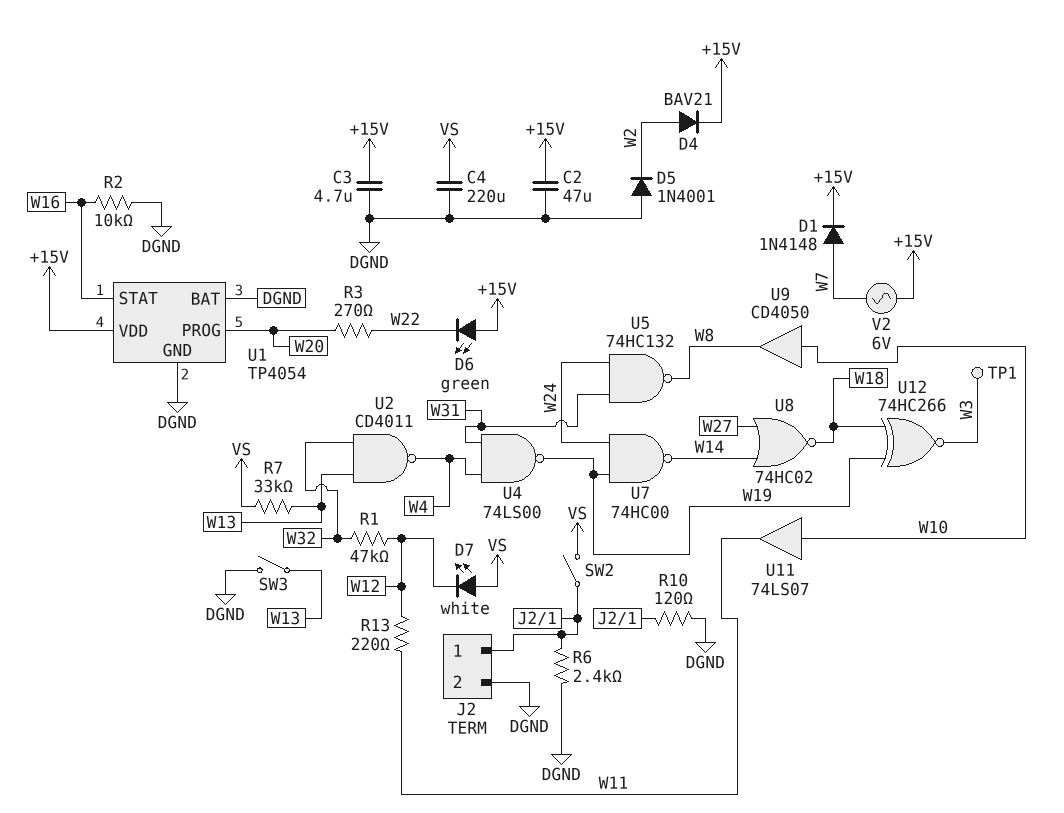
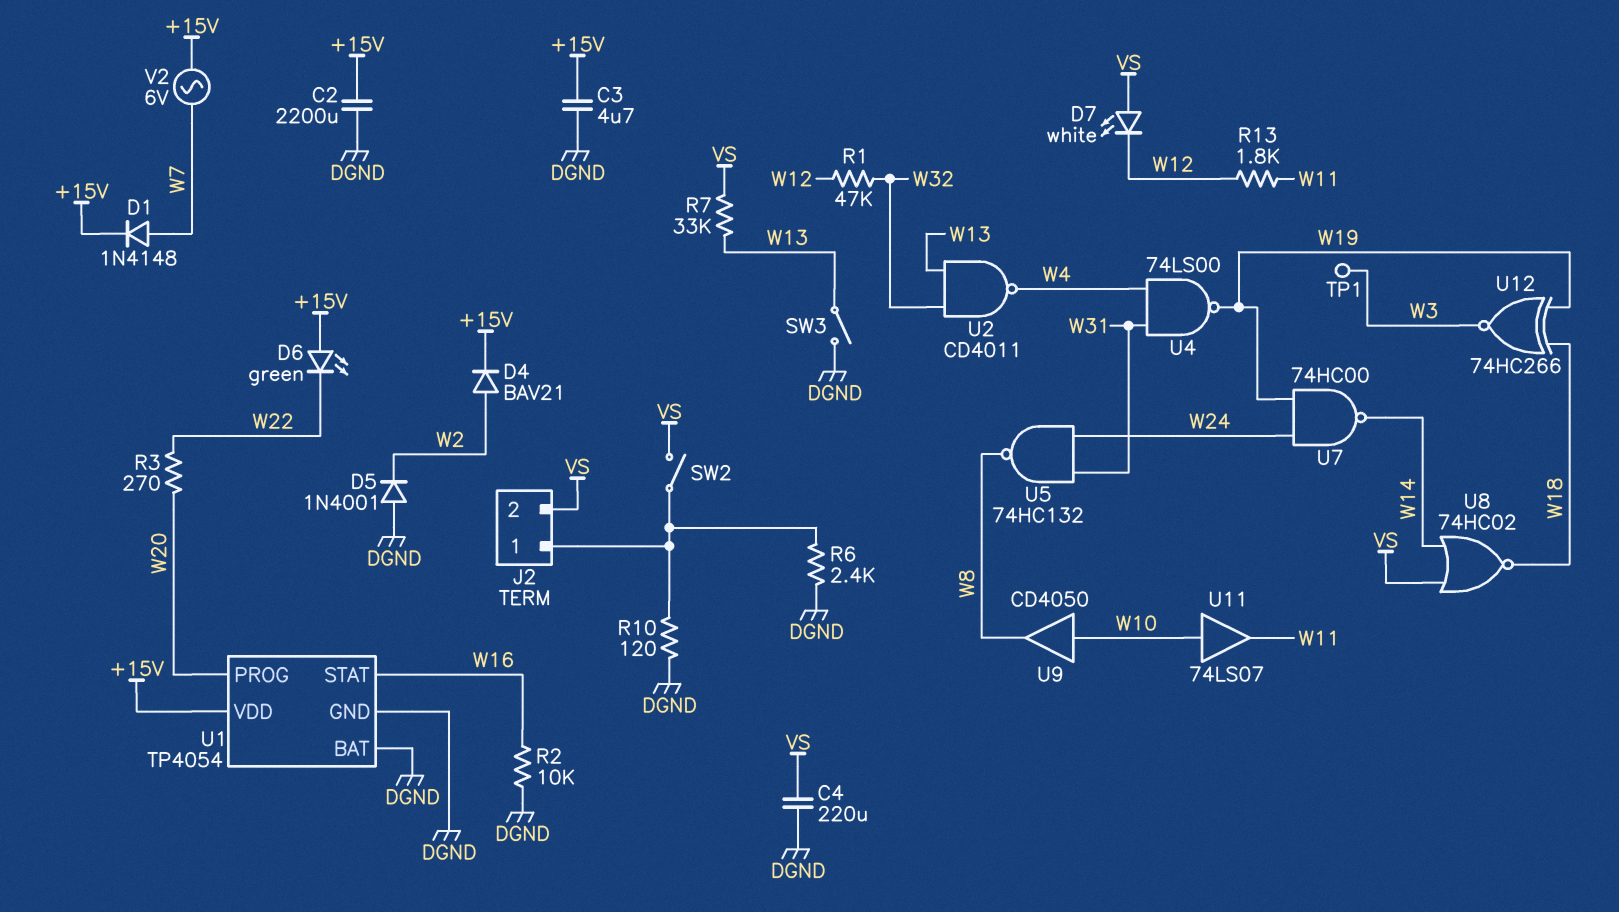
C2: 47uF (+15V, DGND) -> 2200uF (+15V, DGND)
J2 pin 2: DGND -> VS
R13: 220 (W11, W12) -> 1.8k (W11, W12)
U8: NOR 74HC02 (in W14, in W27, out W18) -> NOR 74HC02 (in VS, in W14, out W18)

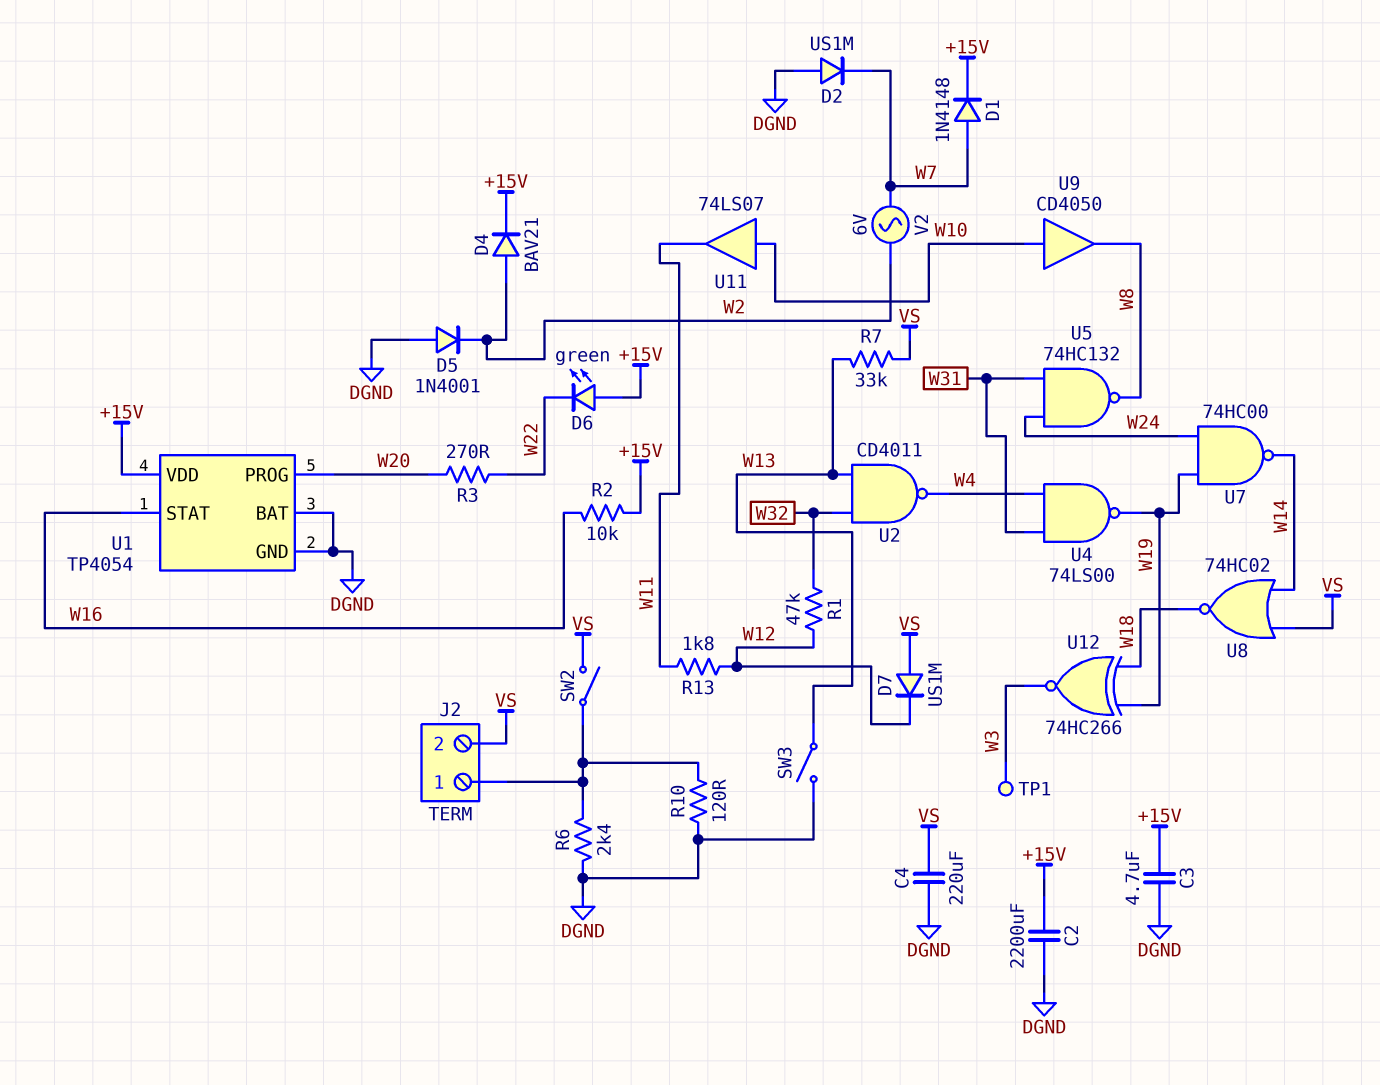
D2: none -> diode US1M (A DGND, K W7)
D7: LED white (A VS, K W12) -> diode US1M (A VS, K W12)
R2: 10k (DGND, W16) -> 10k (+15V, W16)
V2: AC 6V (+15V, W7) -> AC 6V (W2, W7)

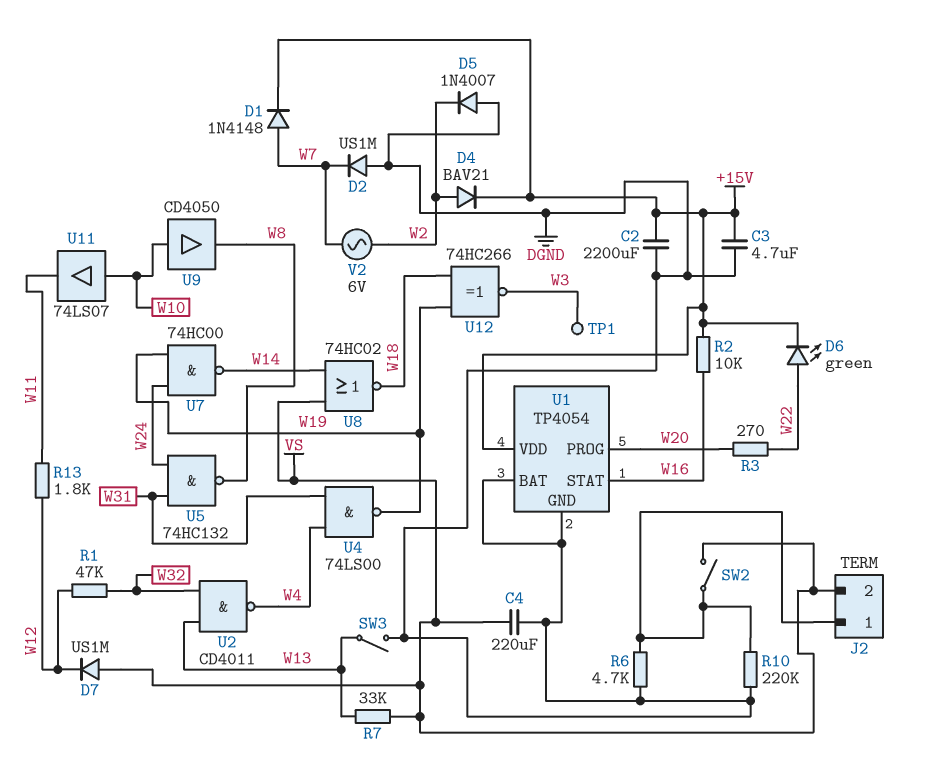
D5: diode 1N4001 (A DGND, K W2) -> diode 1N4007 (A DGND, K W2)
D6: LED green (A +15V, K W22) -> LED green (A W22, K +15V)
R6: 2.4k (DGND, J2/1) -> 4.7k (DGND, J2/1)
R10: 120 (DGND, J2/1) -> 220k (DGND, J2/1)

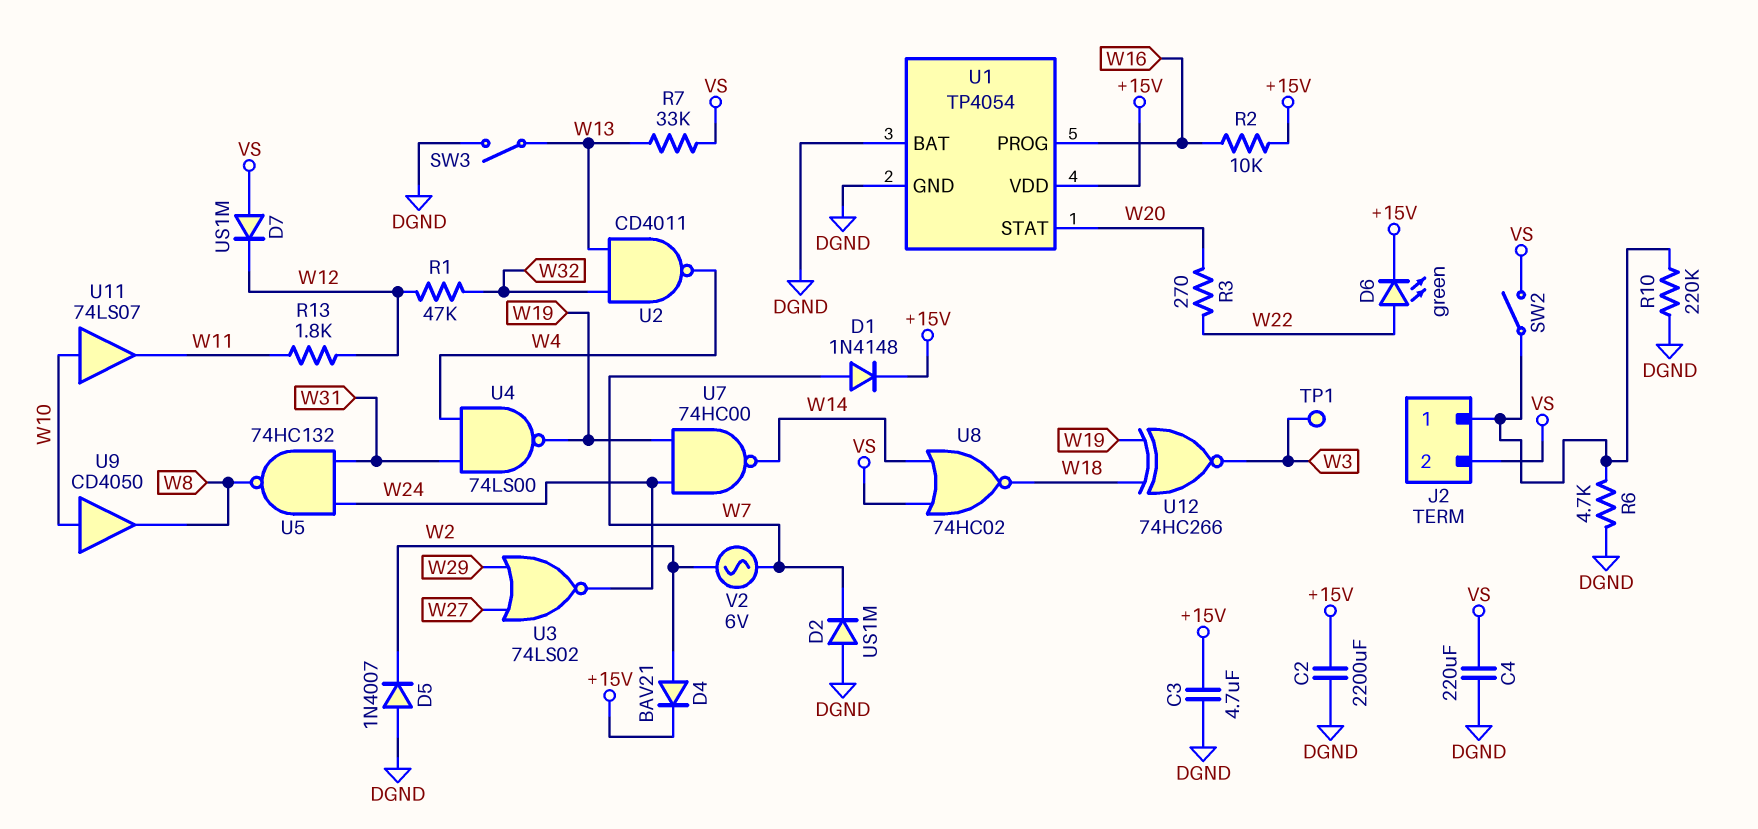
U1 pin PROG: W20 -> W16
U1 pin STAT: W16 -> W20
U3: none -> NOR 74LS02 (in W27, in W29, out W24)

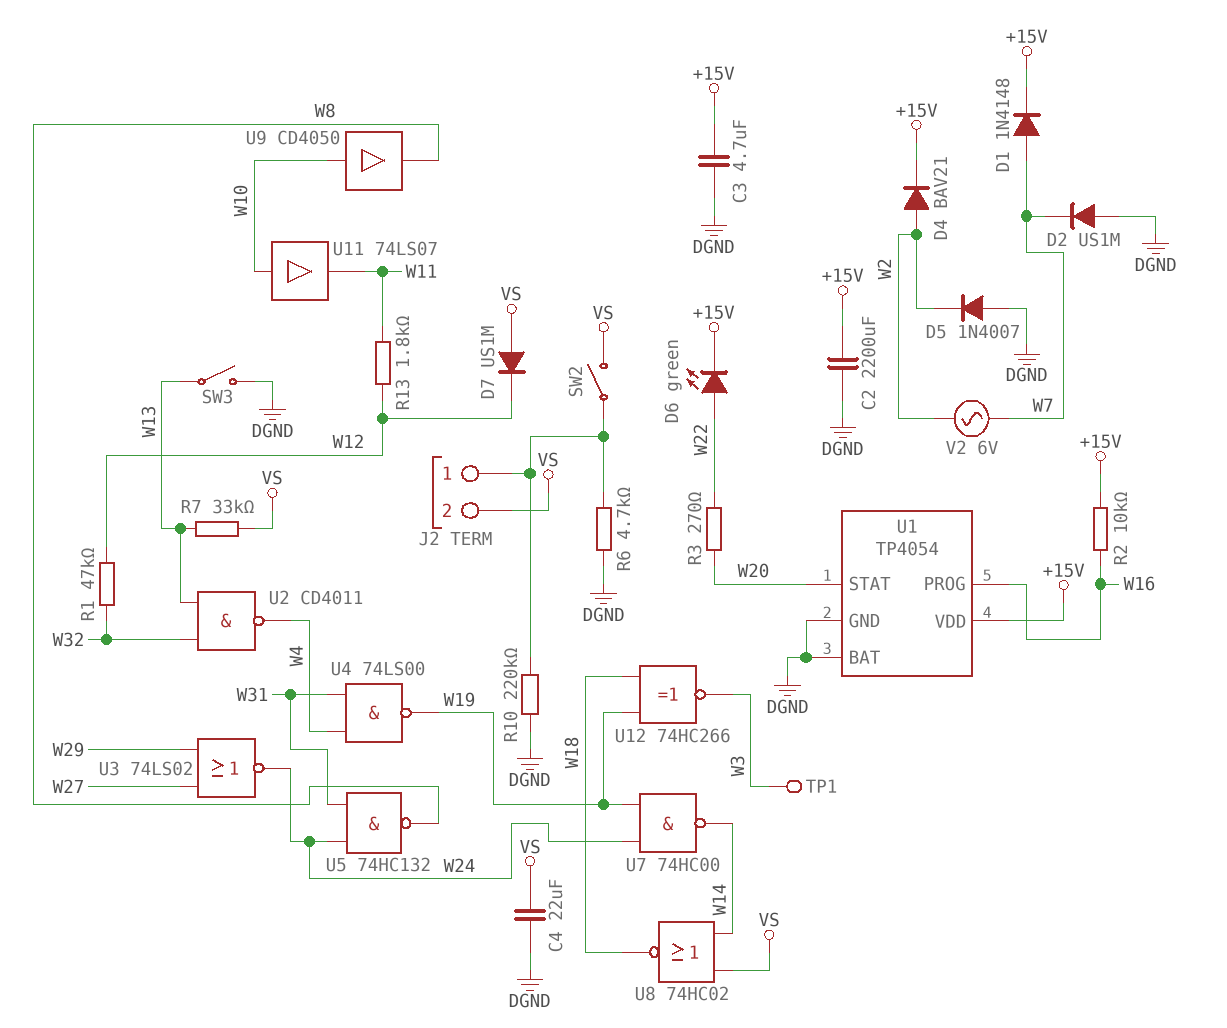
C4: 220uF (DGND, VS) -> 22uF (DGND, VS)

